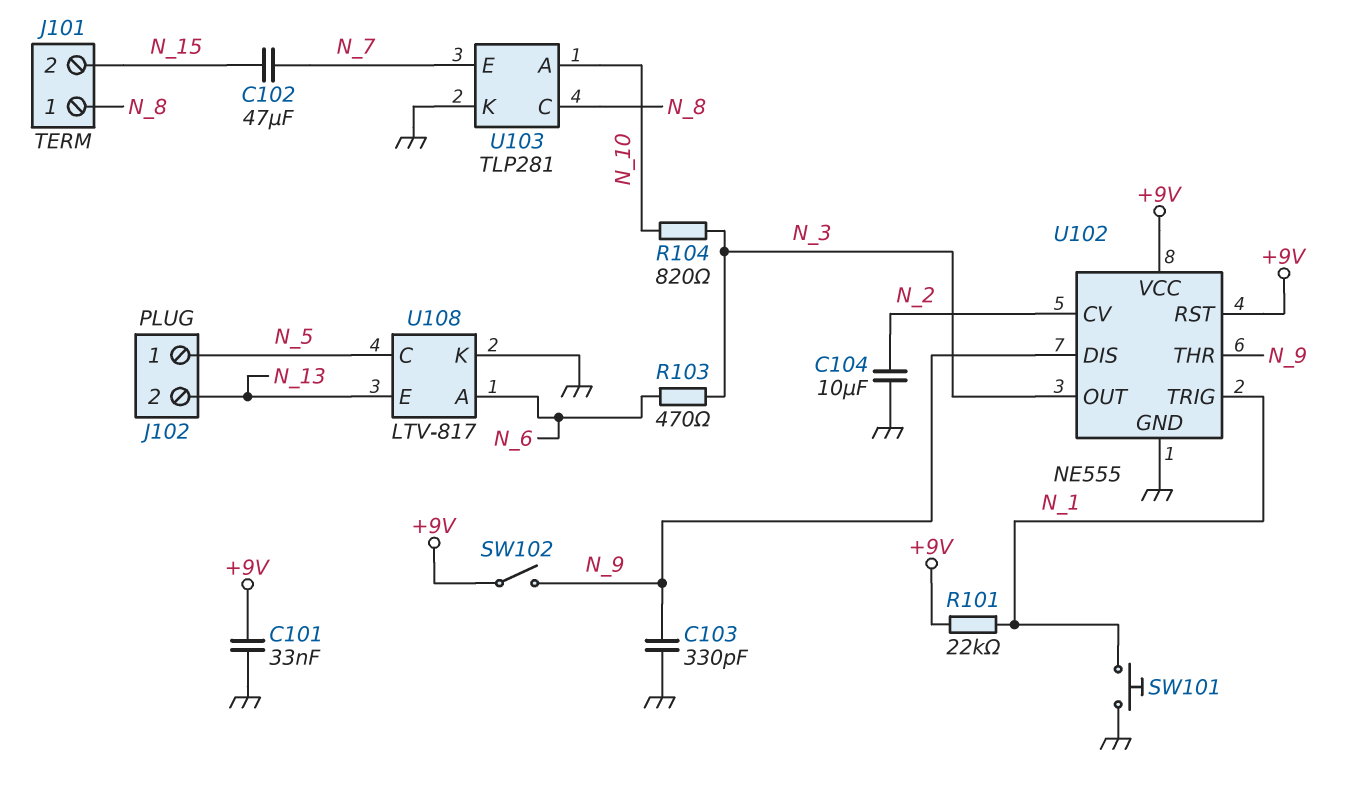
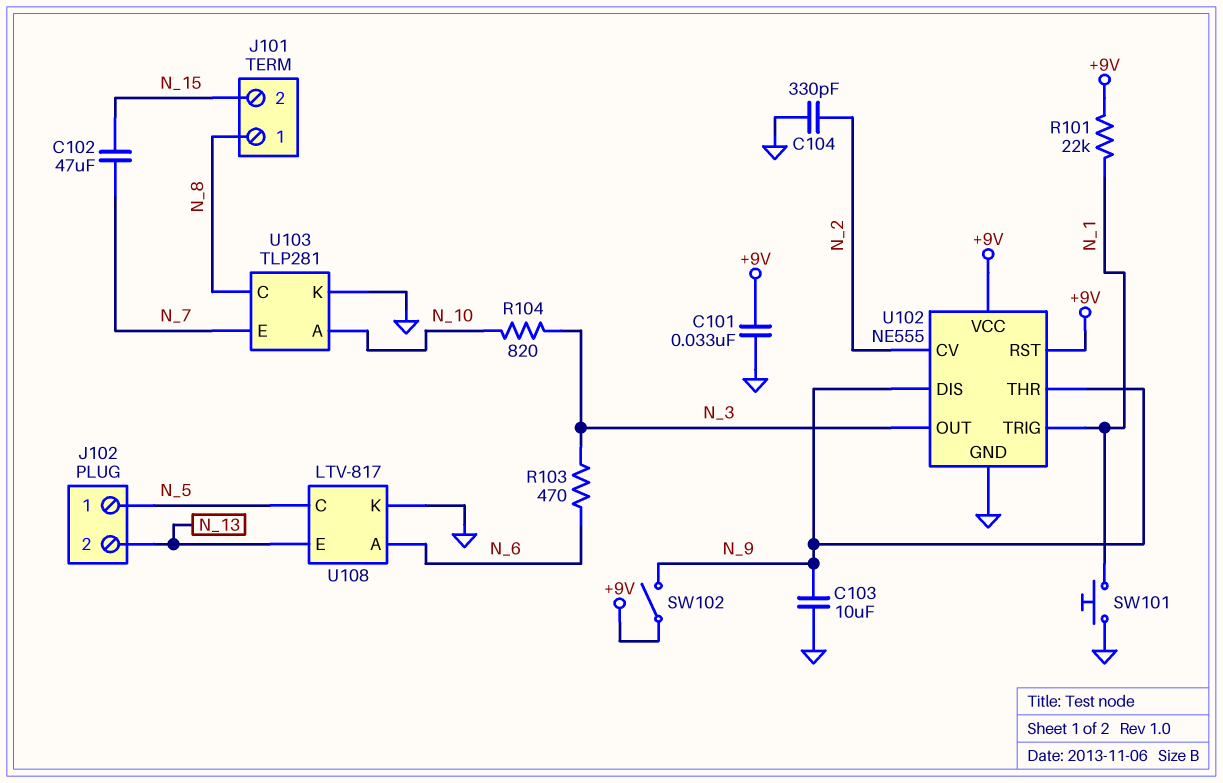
C103: 330pF (GND, N_9) -> 10uF (GND, N_9)
C104: 10uF (GND, N_2) -> 330pF (GND, N_2)

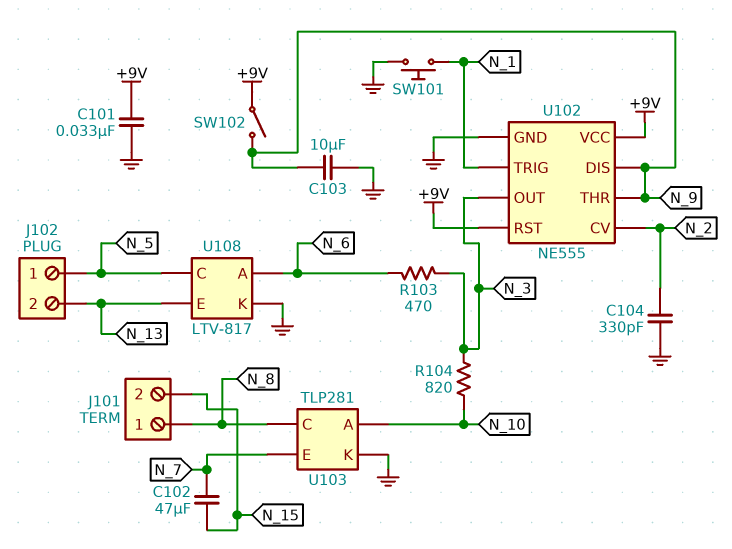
R101: 22k (+9V, N_1) -> none

